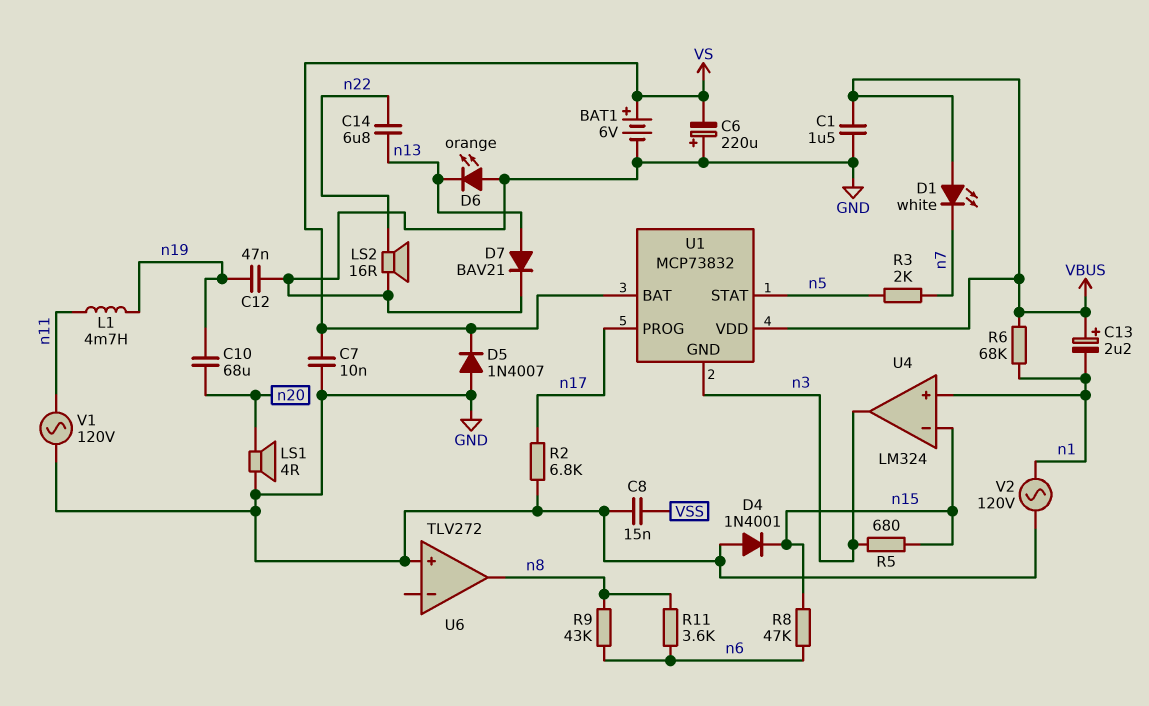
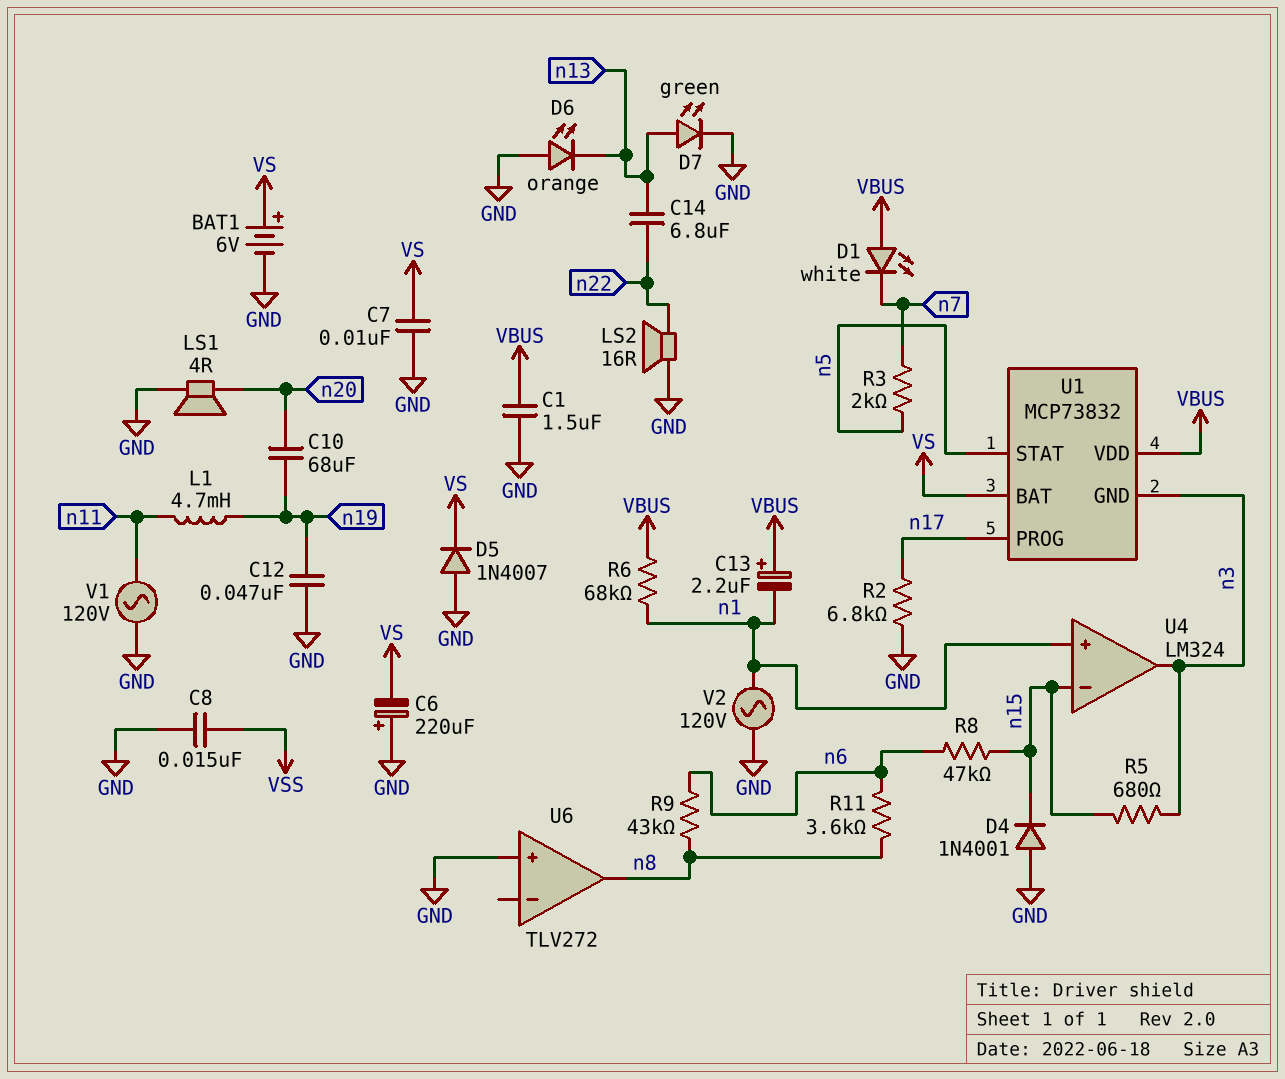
D7: diode BAV21 (A n13, K GND) -> LED green (A n13, K GND)

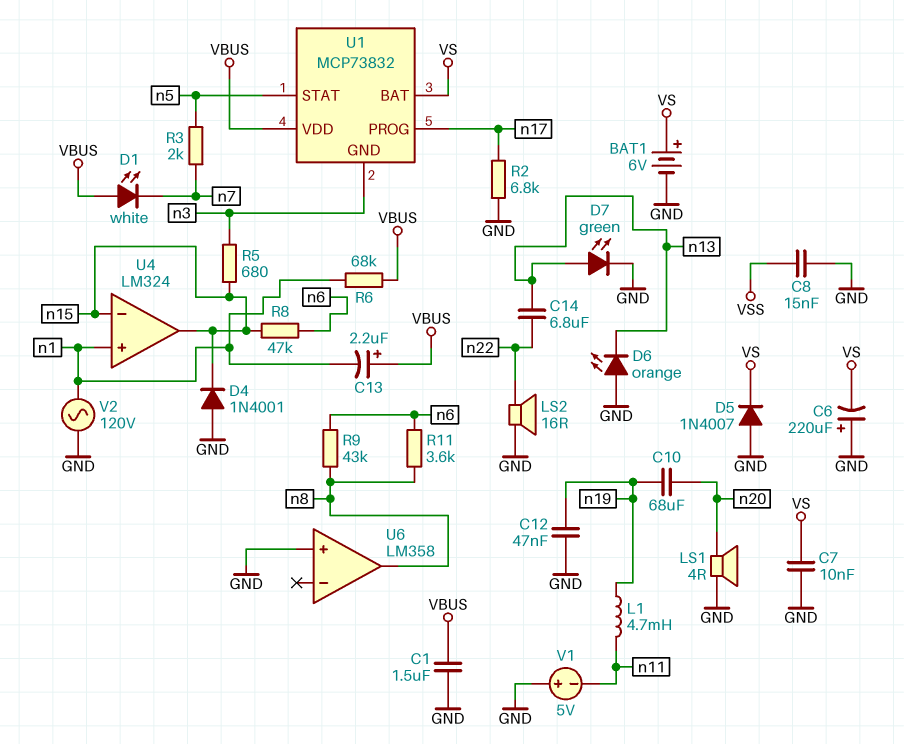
U4 pin out: n3 -> n15
U6: TLV272 -> LM358
V1: AC 120V (GND, n11) -> 5V (plus GND, minus n11)

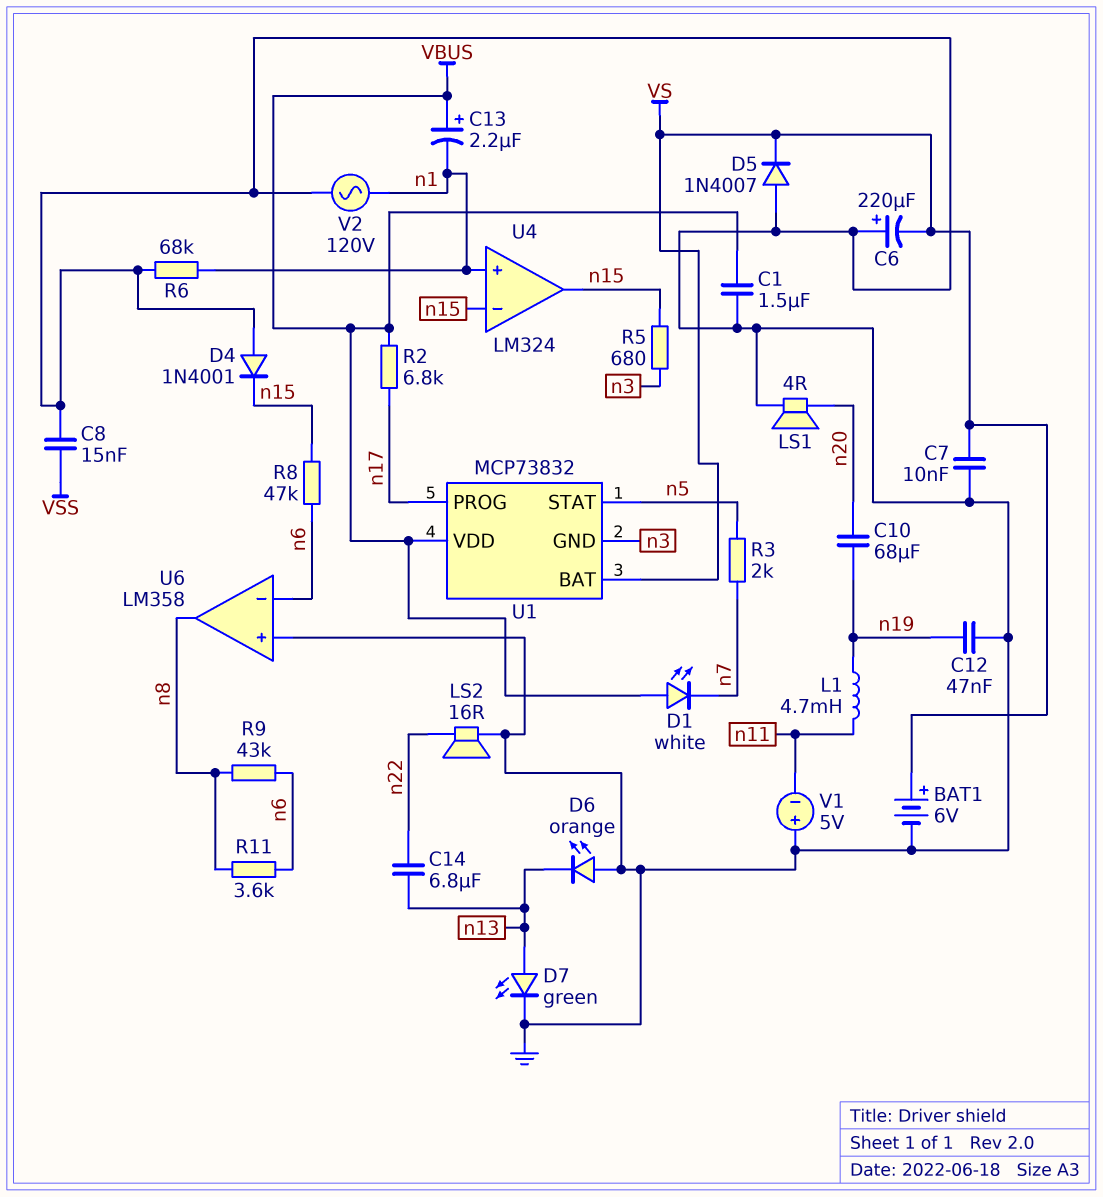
R2: 6.8k (GND, n17) -> 6.8k (VBUS, n17)
R6: 68k (VBUS, n1) -> 68k (GND, n1)
U6 pin in-: none -> n6

